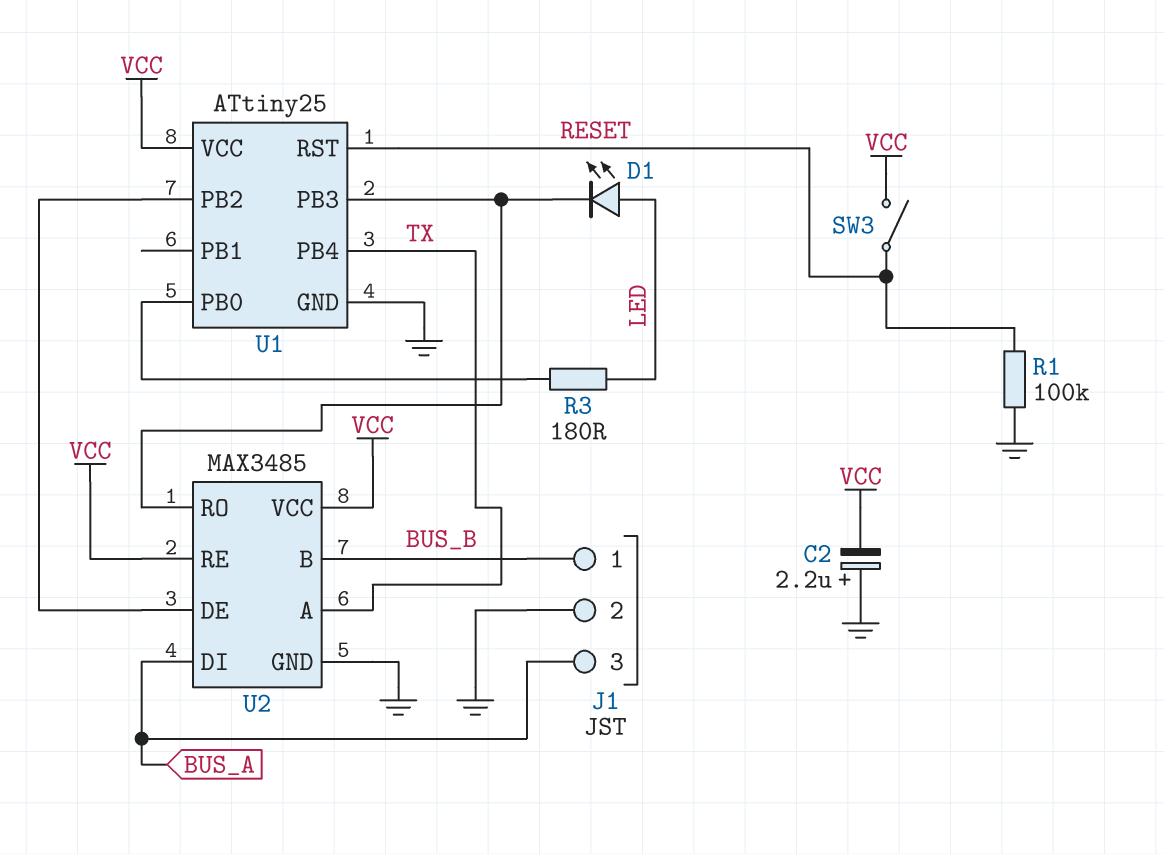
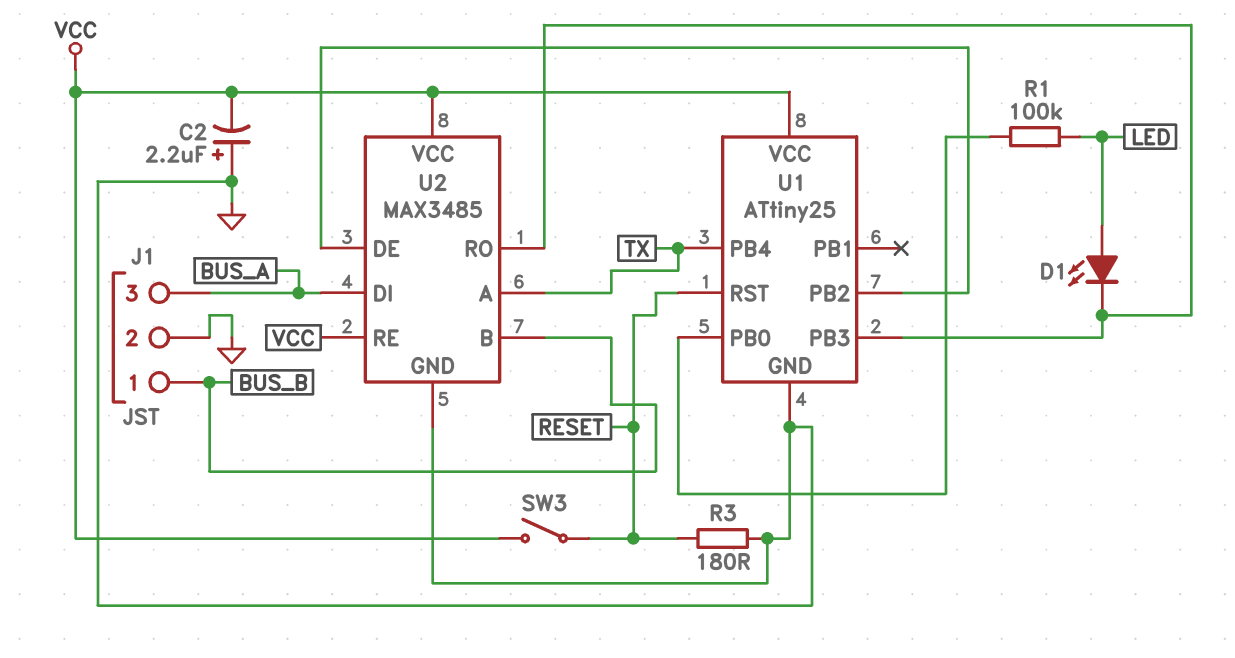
R1: 100k (GND, RESET) -> 100k (LED, U1/PB0)
R3: 180 (LED, U1/PB0) -> 180 (GND, RESET)

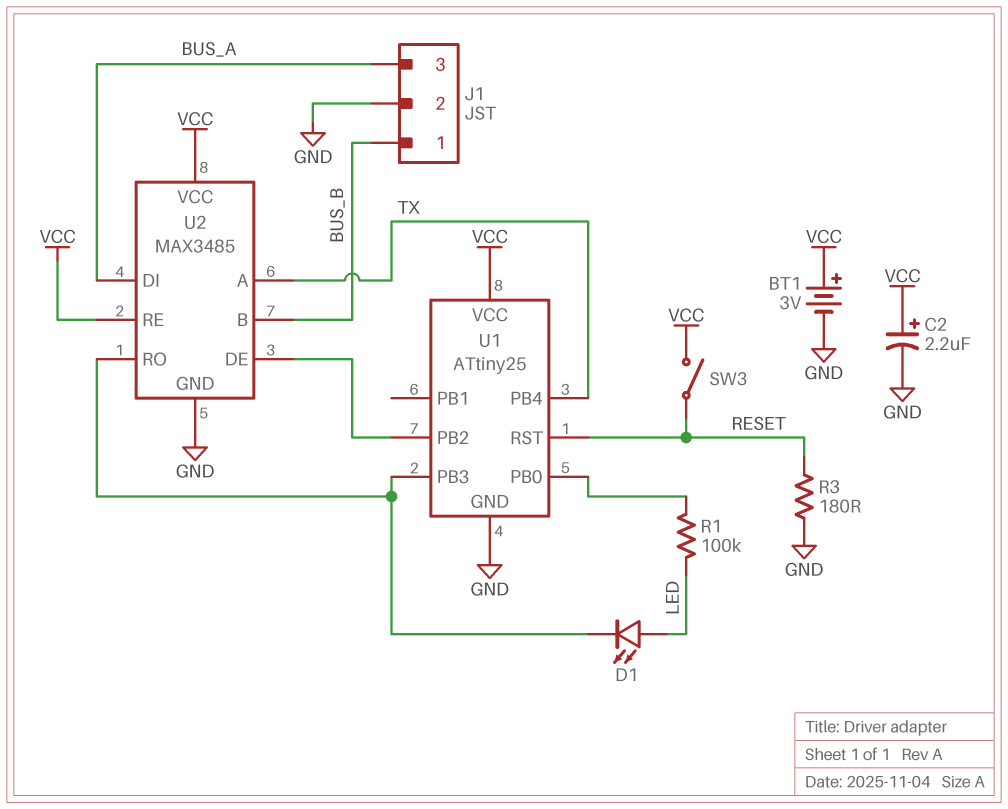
BT1: none -> 3V (plus VCC, minus GND)
C2: 2.2uF (plus GND, minus VCC) -> 2.2uF (plus VCC, minus GND)

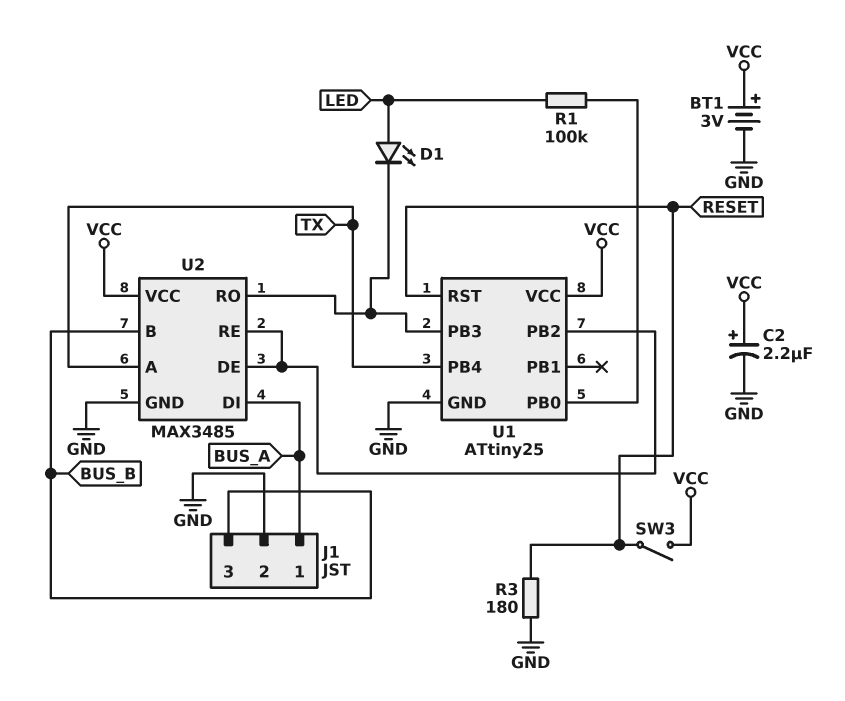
J1 pin 1: BUS_B -> BUS_A
J1 pin 3: BUS_A -> BUS_B
U2 pin RE: VCC -> U1/PB2

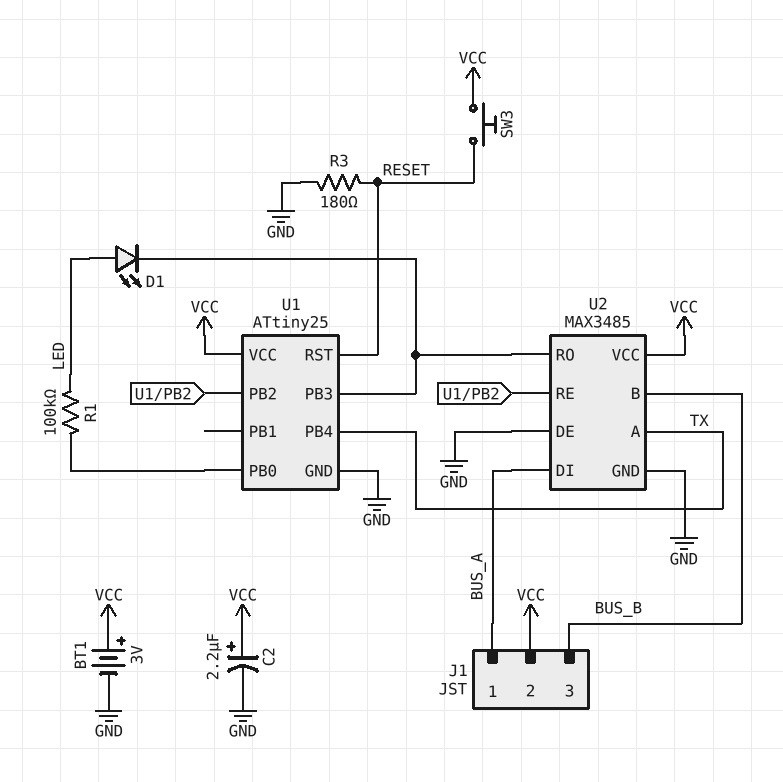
J1 pin 2: GND -> VCC
SW3: switch (RESET, VCC) -> button (RESET, VCC)
U2 pin DE: U1/PB2 -> GND

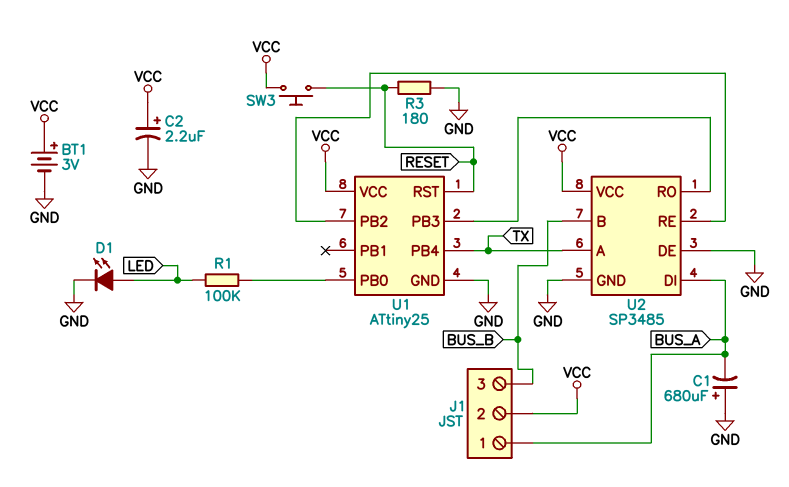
C1: none -> 680uF (plus GND, minus BUS_A)
D1: LED (A LED, K U1/PB3) -> LED (A LED, K GND)
U2: MAX3485 -> SP3485

